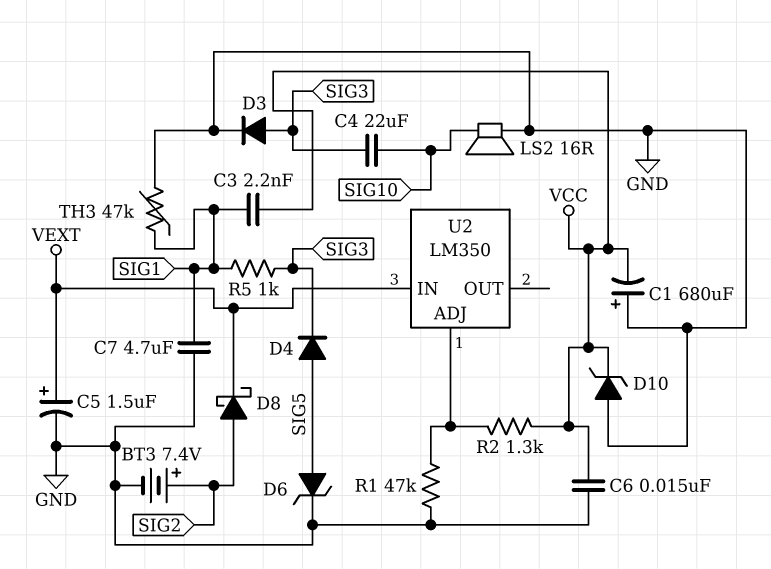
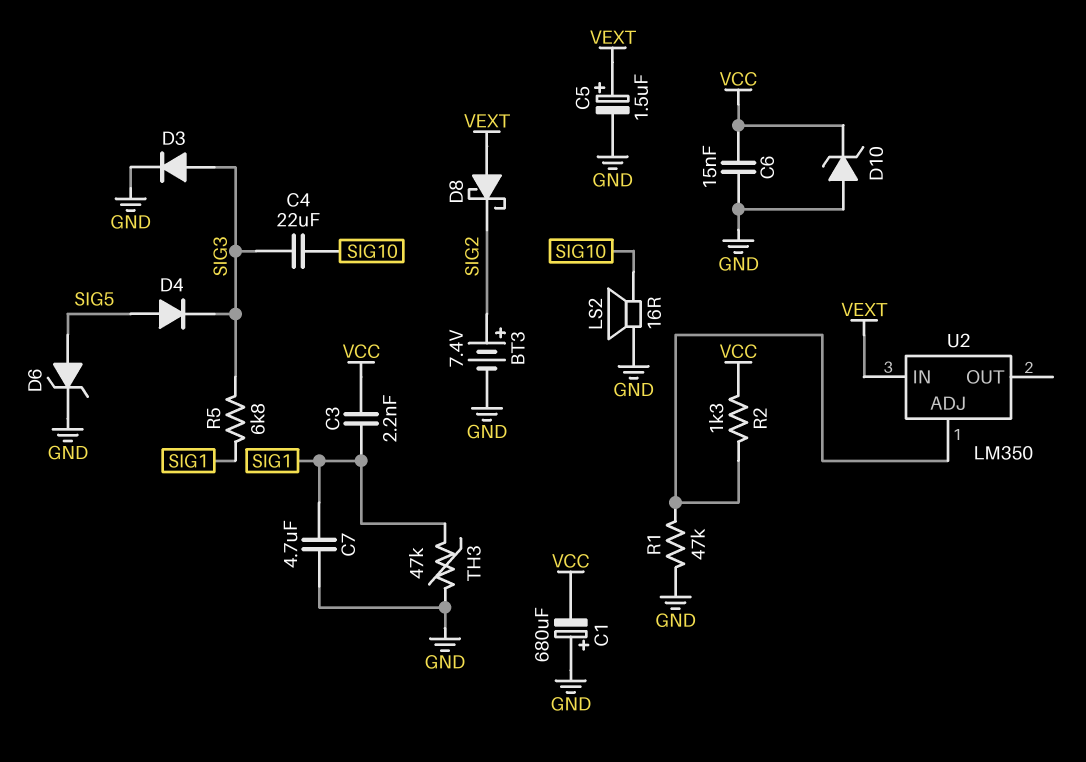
D8: schottky (A SIG2, K VEXT) -> schottky (A VEXT, K SIG2)
R5: 1k (SIG1, SIG3) -> 6.8k (SIG1, SIG3)

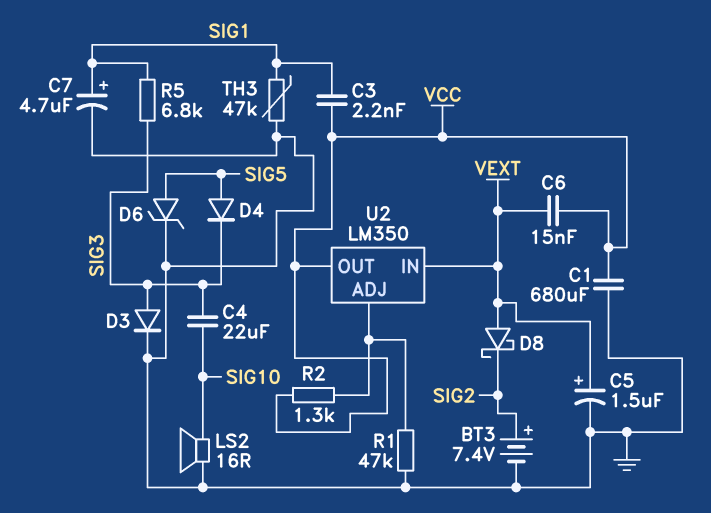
C1: 680uF (plus GND, minus VCC) -> 680uF (GND, VCC)
C6: 15nF (GND, VCC) -> 15nF (VCC, VEXT)
C7: 4.7uF (GND, SIG1) -> 4.7uF (plus SIG1, minus GND)
D10: zener (A GND, K VCC) -> none
U2 pin OUT: none -> VCC

